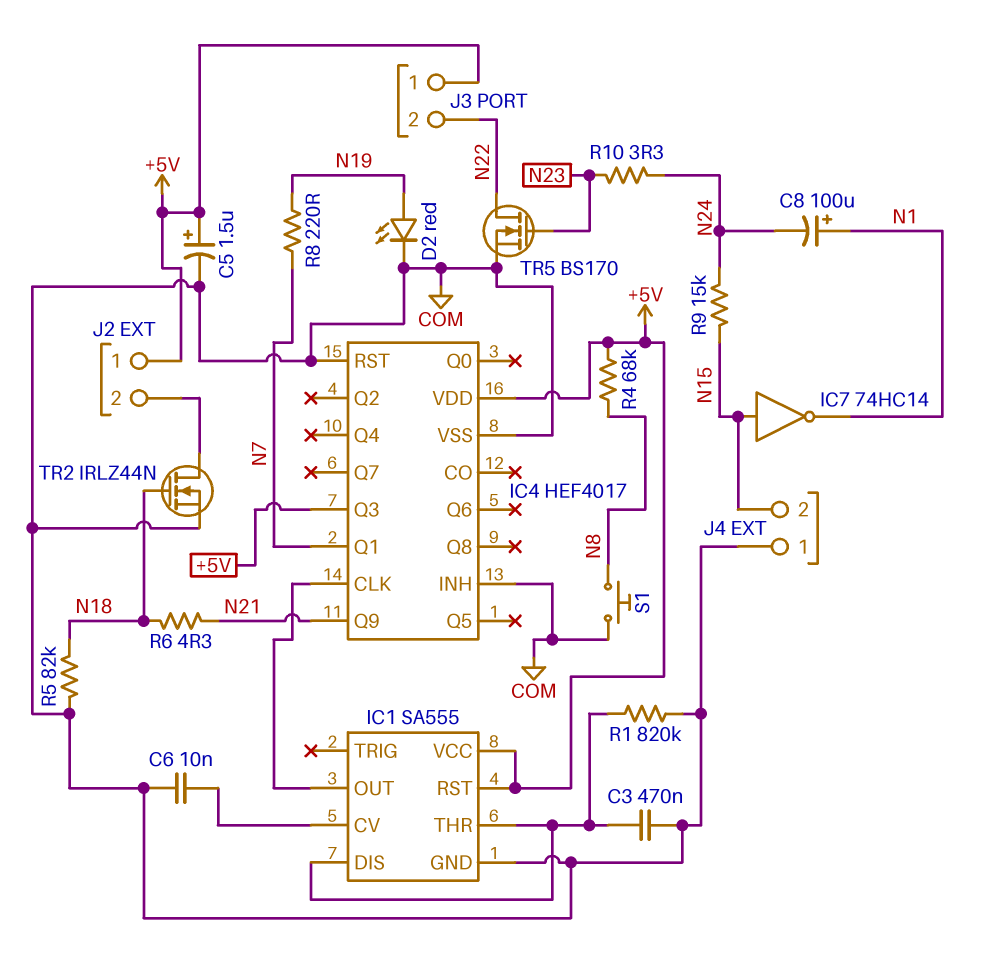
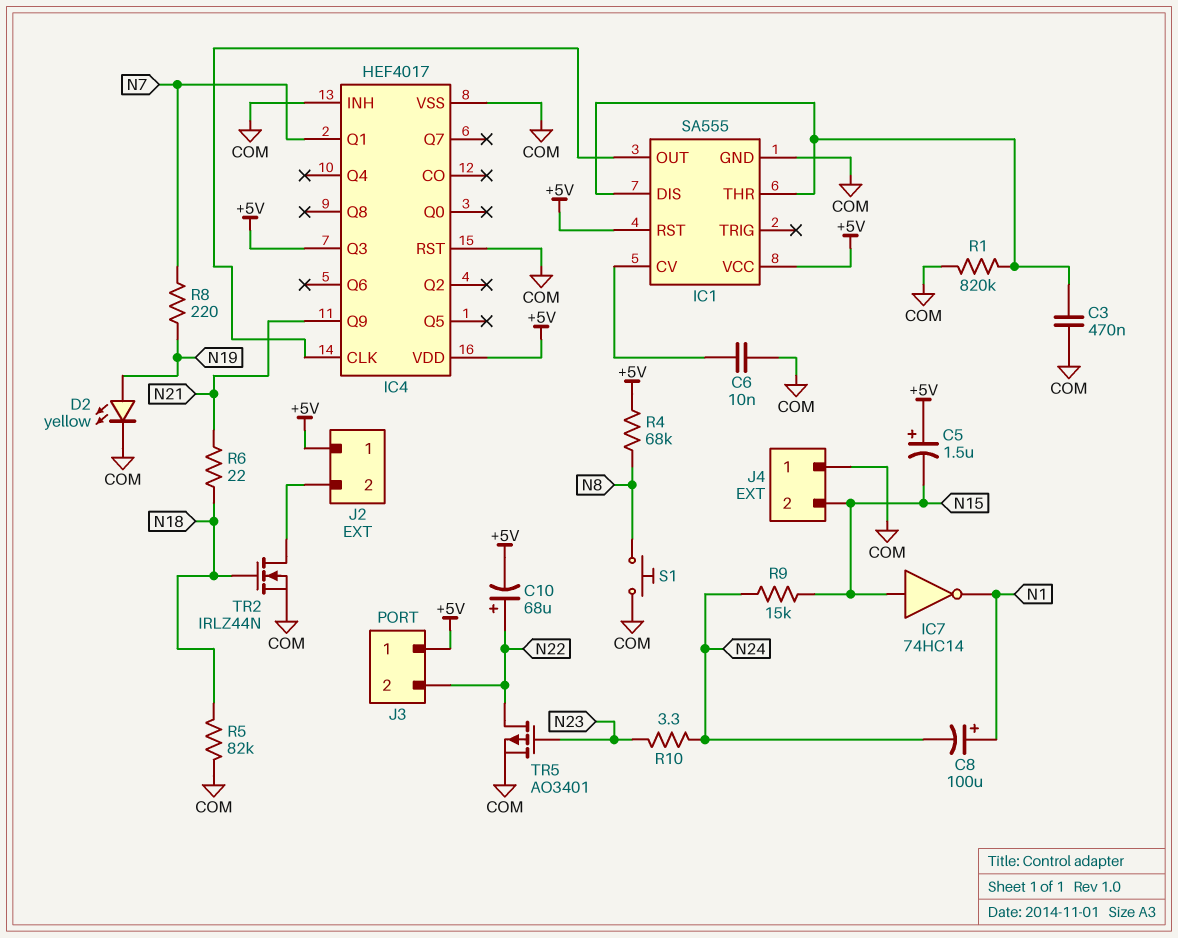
C5: 1.5uF (plus +5V, minus COM) -> 1.5uF (plus +5V, minus N15)
C10: none -> 68uF (plus N22, minus +5V)
D2: LED red (A N19, K COM) -> LED yellow (A N19, K COM)
R6: 4.3 (N18, N21) -> 22 (N18, N21)
TR5: NMOS BS170 (G N23, D N22, S COM) -> PMOS AO3401 (G N23, D N22, S COM)

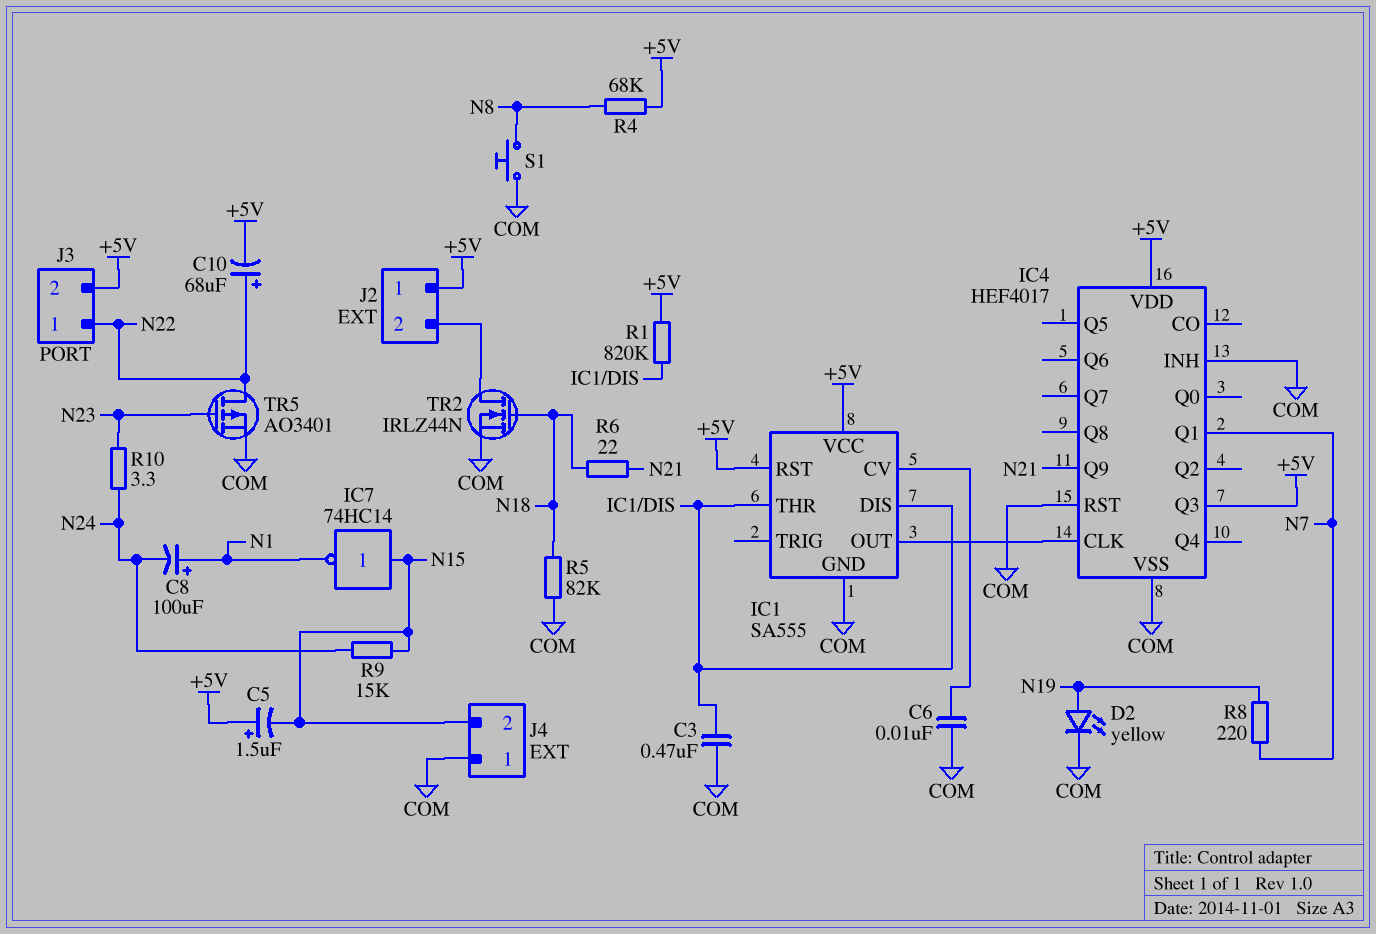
J3 pin 1: +5V -> N22
J3 pin 2: N22 -> +5V
R1: 820k (COM, IC1/DIS) -> 820k (+5V, IC1/DIS)

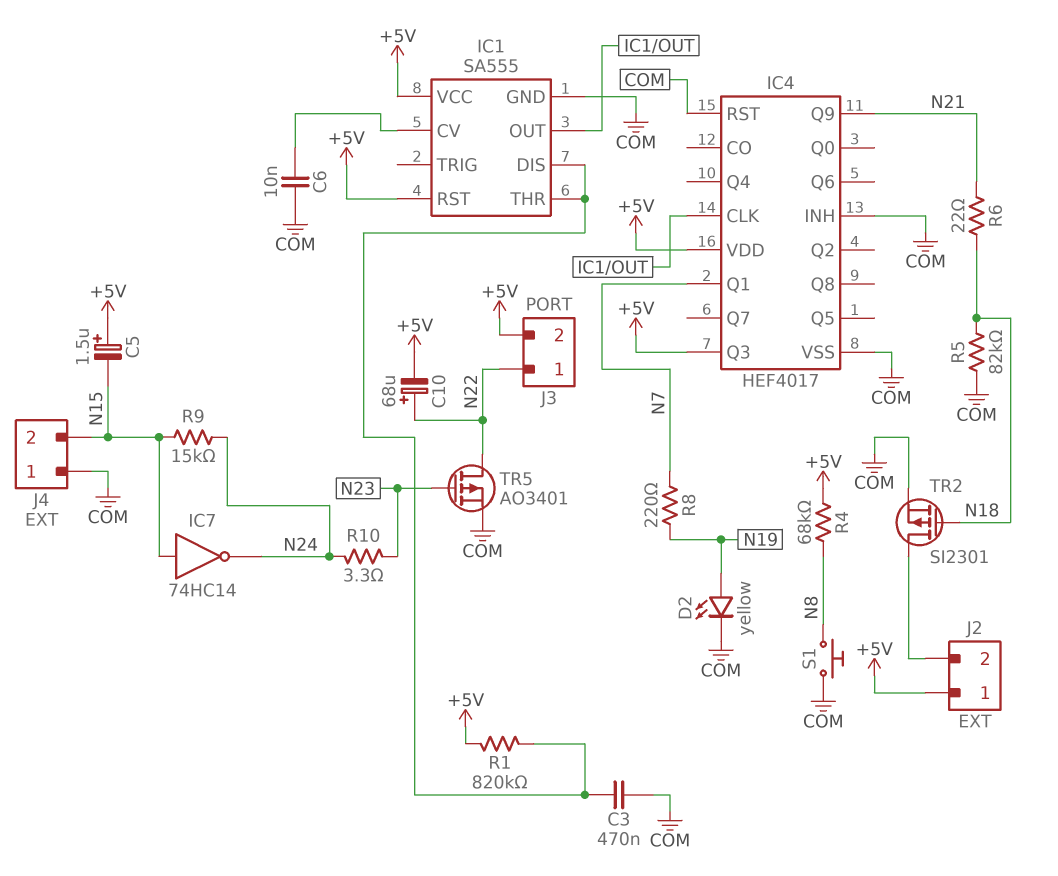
C8: 100uF (plus N1, minus N24) -> none
IC7: NOT 74HC14 (in N15, out N1) -> NOT 74HC14 (in N15, out N24)
TR2: NMOS IRLZ44N (G N18, D J2/2, S COM) -> PMOS SI2301 (G N18, D J2/2, S COM)

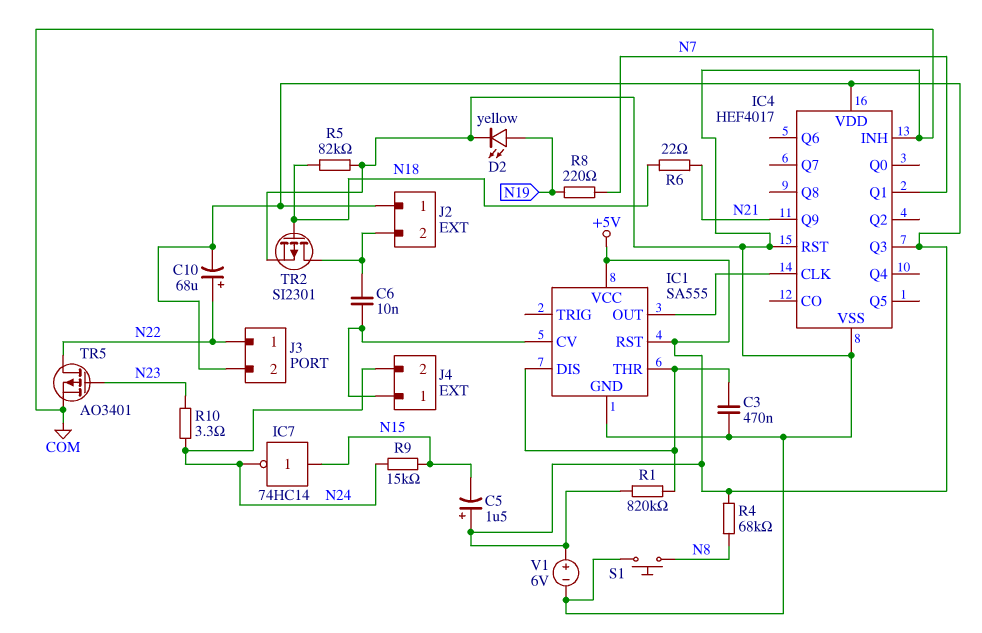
C6: 10nF (COM, IC1/CV) -> 10nF (IC1/CV, J2/2)
J4 pin 1: COM -> IC1/CV
J4 pin 2: N15 -> N24
V1: none -> 6V (plus +5V, minus COM)

